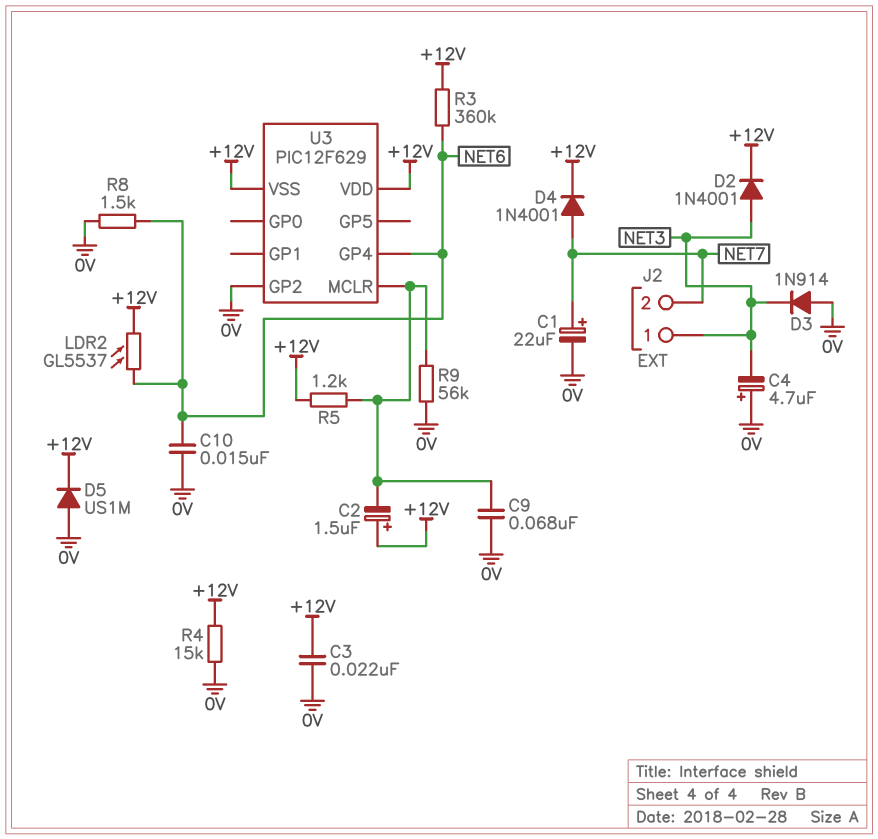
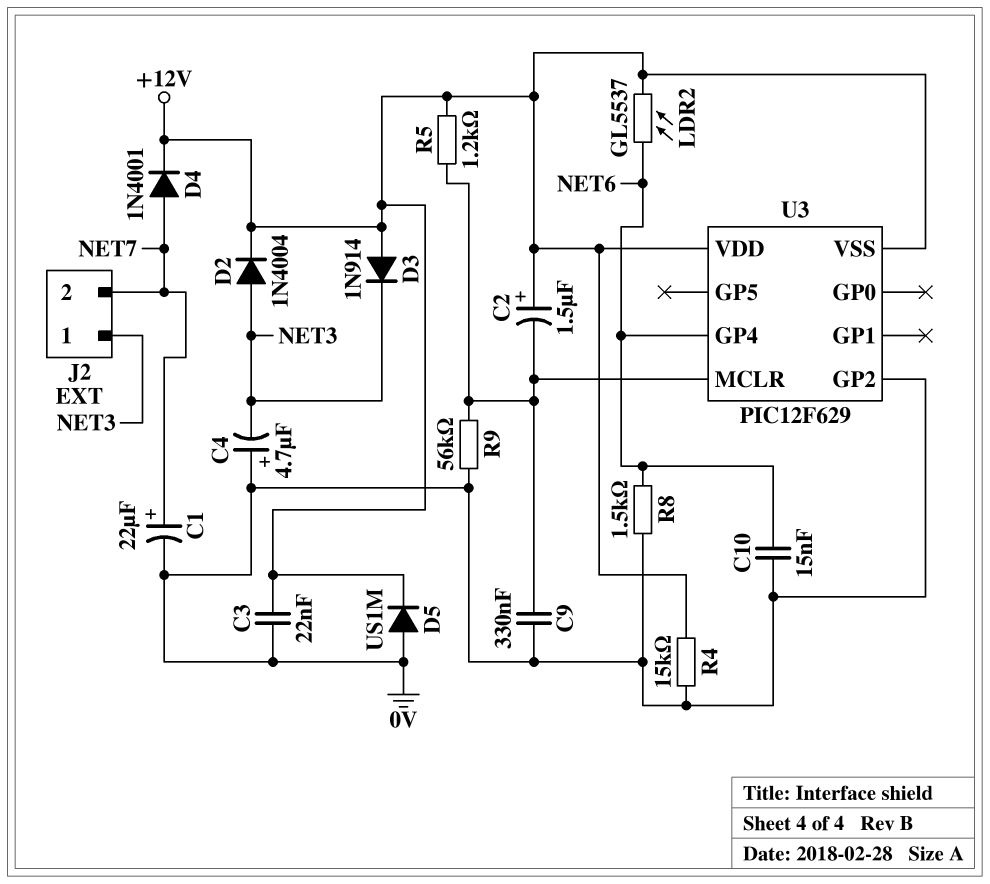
C9: 68nF (0V, U3/MCLR) -> 330nF (0V, U3/MCLR)
D2: diode 1N4001 (A NET3, K +12V) -> diode 1N4004 (A NET3, K +12V)
D3: diode 1N914 (A 0V, K NET3) -> diode 1N914 (A +12V, K NET3)
R3: 360k (+12V, NET6) -> none

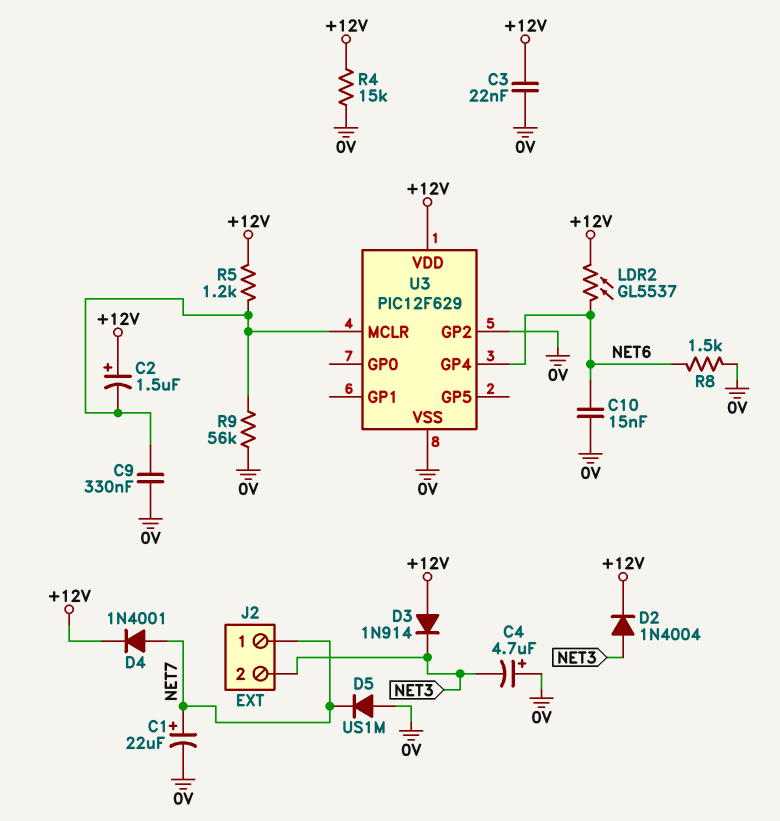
D5: diode US1M (A 0V, K +12V) -> diode US1M (A 0V, K NET7)
J2 pin 1: NET3 -> NET7
J2 pin 2: NET7 -> NET3
U3 pin VSS: +12V -> 0V

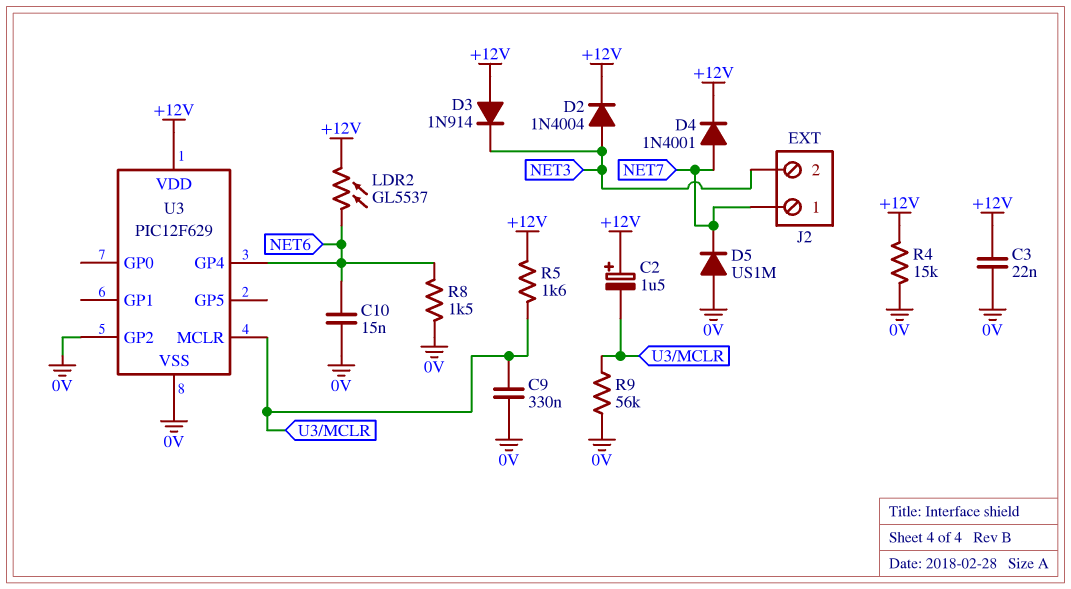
C1: 22uF (plus NET7, minus 0V) -> none
C4: 4.7uF (plus 0V, minus NET3) -> none
R5: 1.2k (+12V, U3/MCLR) -> 1.6k (+12V, U3/MCLR)

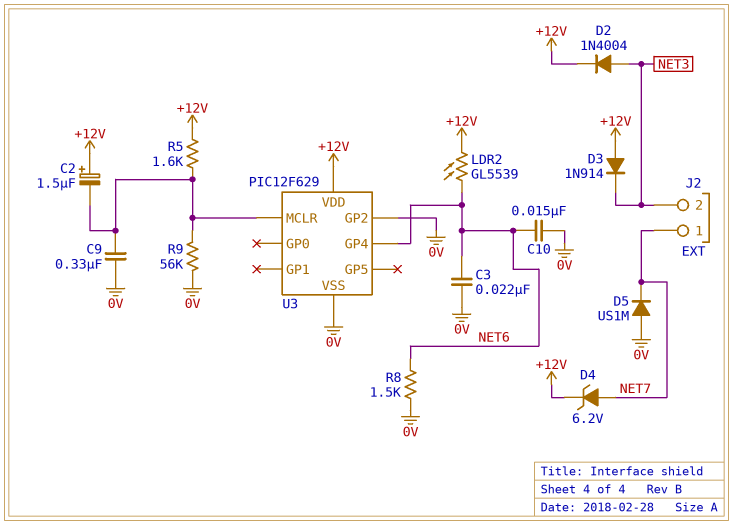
C3: 22nF (+12V, 0V) -> 22nF (0V, NET6)
D4: diode 1N4001 (A NET7, K +12V) -> zener 6.2V (A NET7, K +12V)
LDR2: GL5537 (+12V, NET6) -> GL5539 (+12V, NET6)
R4: 15k (+12V, 0V) -> none

